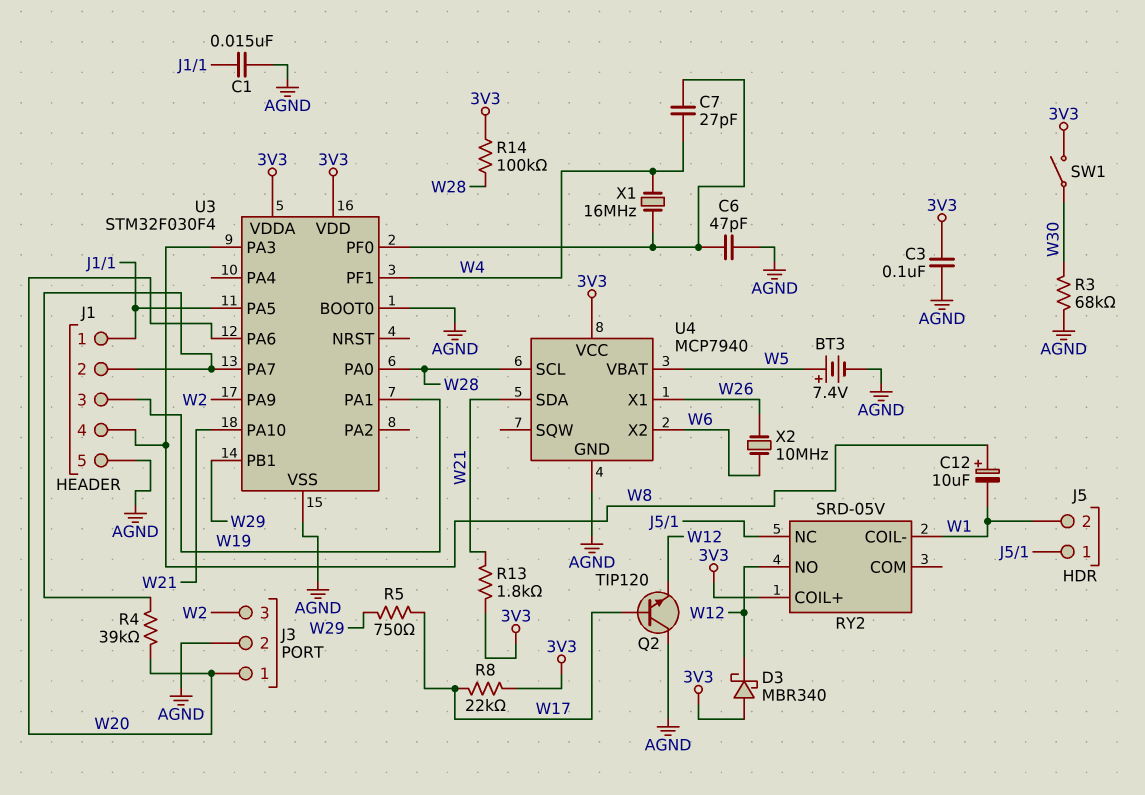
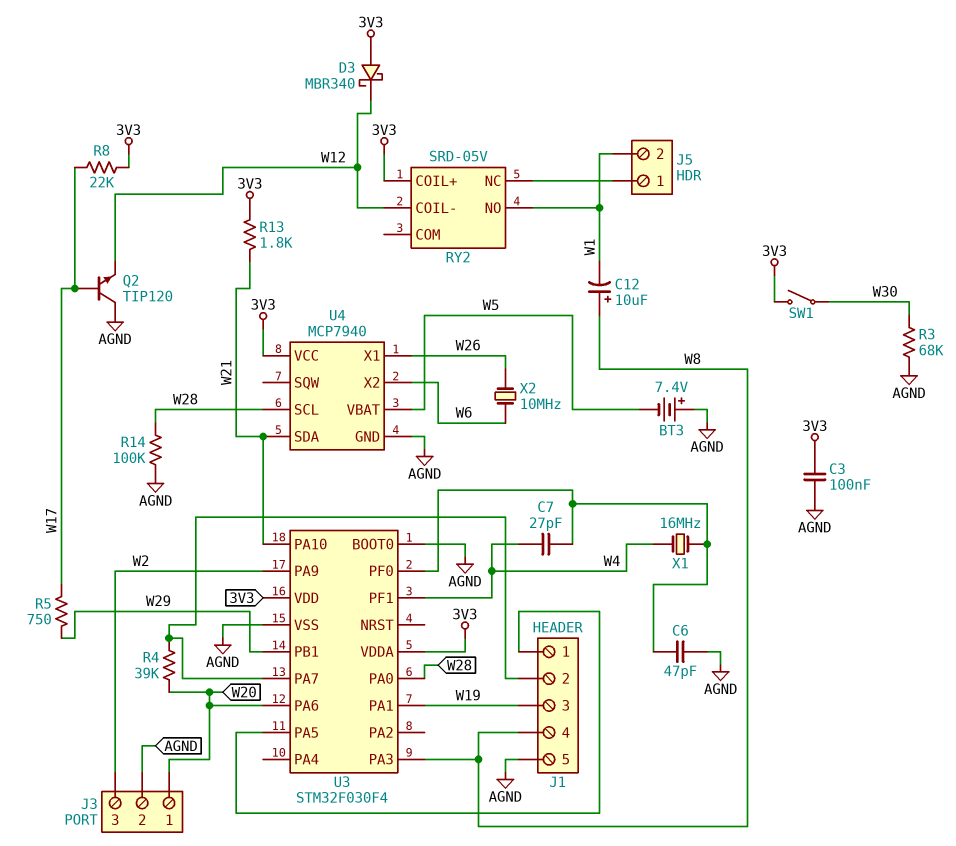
BT3: 7.4V (plus W5, minus AGND) -> 7.4V (plus AGND, minus W5)
C1: 15nF (AGND, J1/1) -> none
R14: 100k (3V3, W28) -> 100k (AGND, W28)
RY2 pin COIL-: W1 -> W12
RY2 pin NO: W12 -> W1

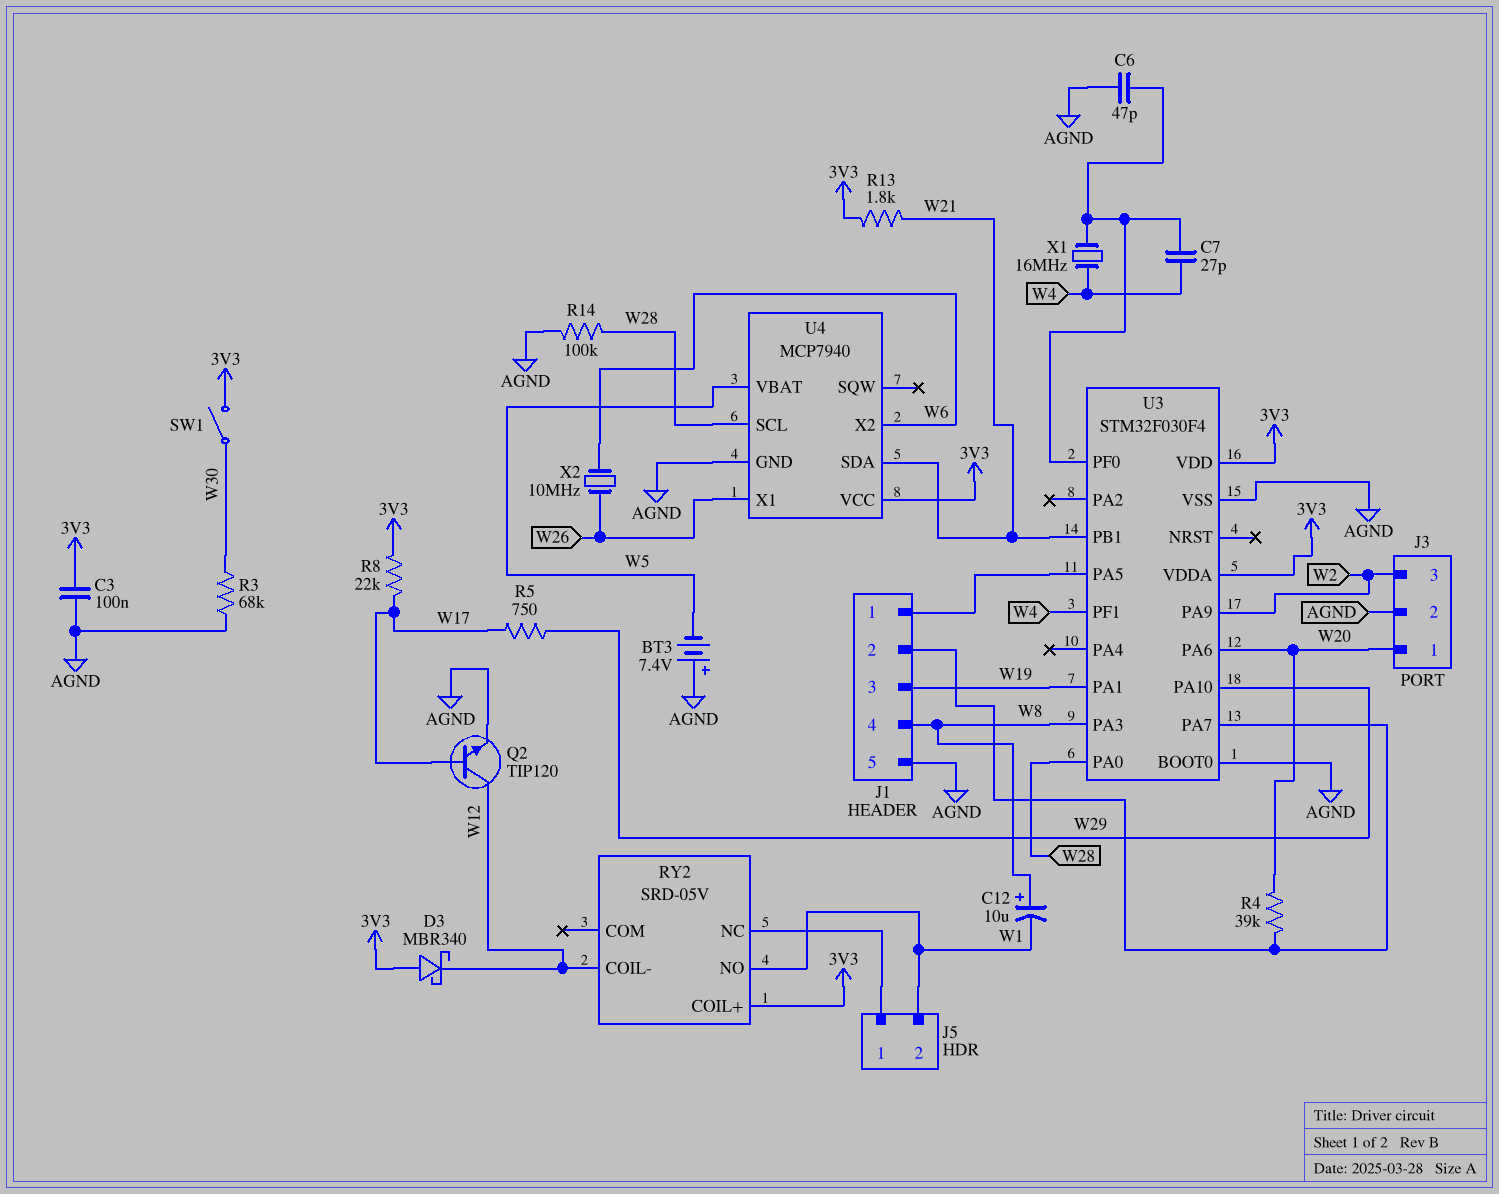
Q2: NPN TIP120 (B W17, C AGND, E W12) -> NPN TIP120 (B W17, C W12, E AGND)
U3 pin PA10: W21 -> W29
U3 pin PB1: W29 -> W21

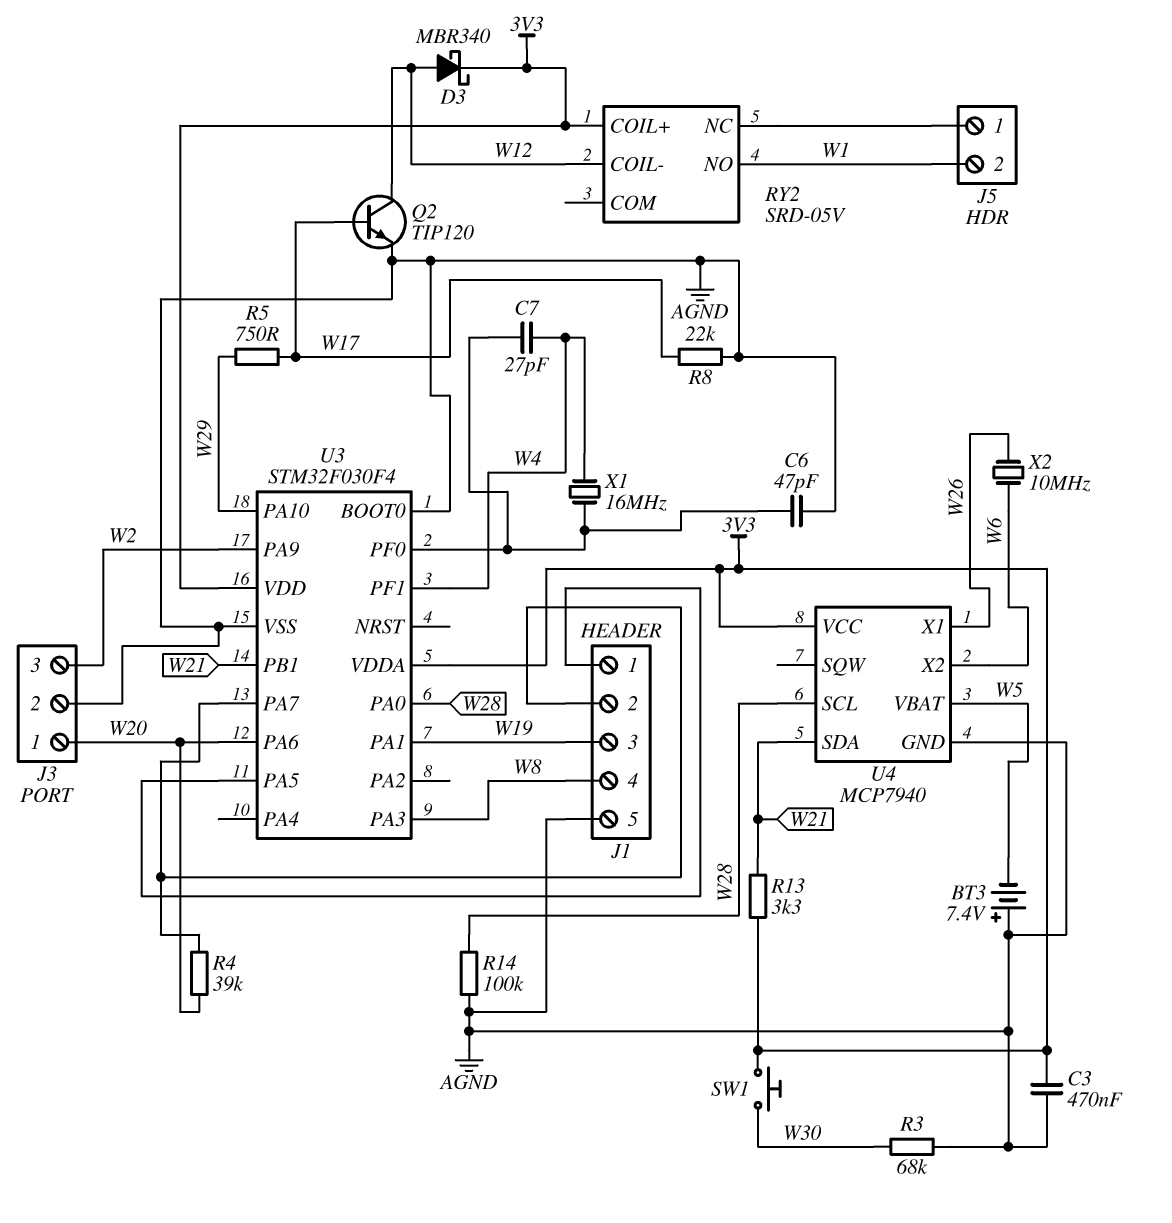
C3: 100nF (3V3, AGND) -> 470nF (3V3, AGND)
C12: 10uF (plus W8, minus W1) -> none
D3: schottky MBR340 (A 3V3, K W12) -> schottky MBR340 (A W12, K 3V3)
R8: 22k (3V3, W17) -> 22k (AGND, W17)
R13: 1.8k (3V3, W21) -> 3.3k (3V3, W21)
SW1: switch (3V3, W30) -> button (3V3, W30)

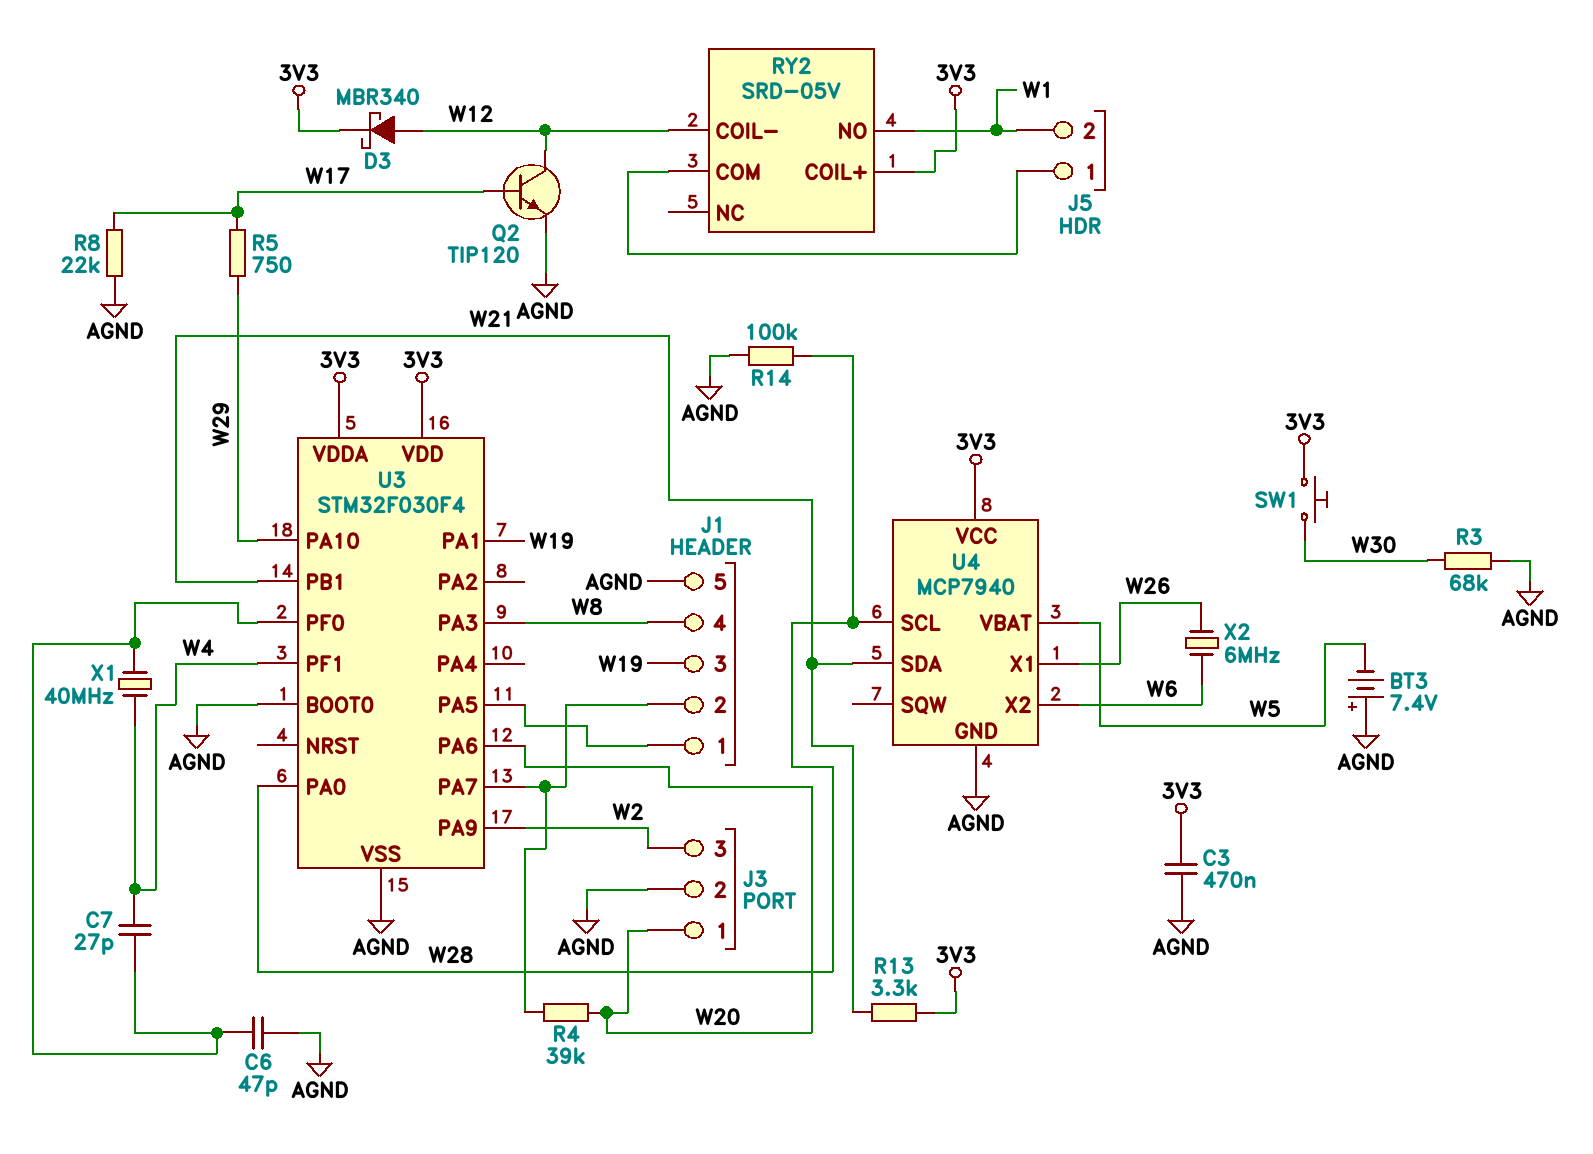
RY2 pin COM: none -> J5/1
RY2 pin NC: J5/1 -> none
X1: 16MHz (U3/PF0, W4) -> 40MHz (U3/PF0, W4)
X2: 10MHz (W6, W26) -> 6MHz (W6, W26)

